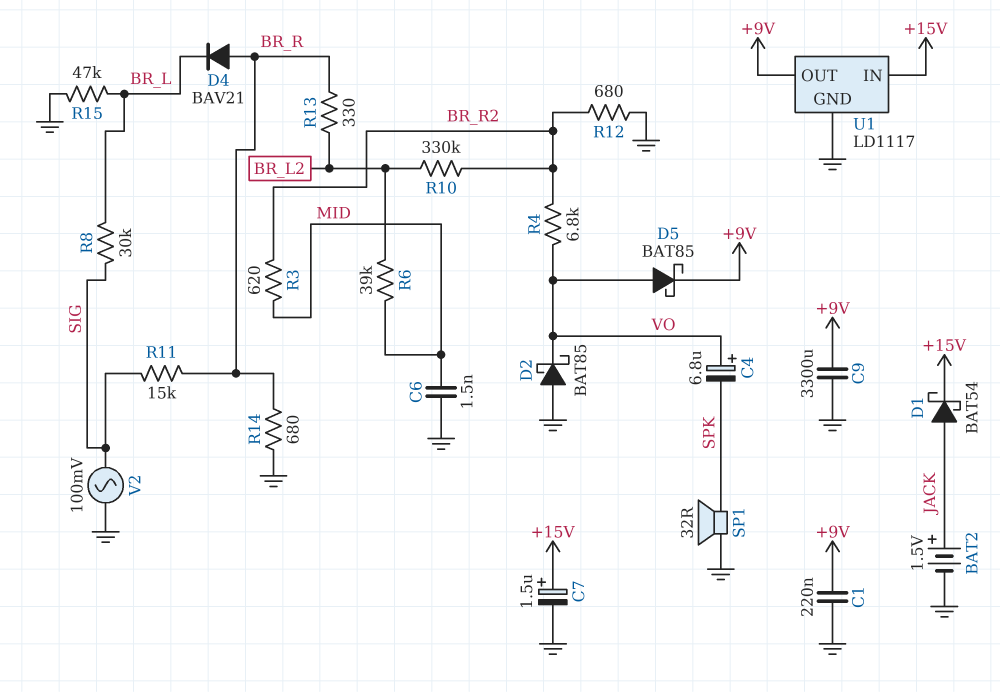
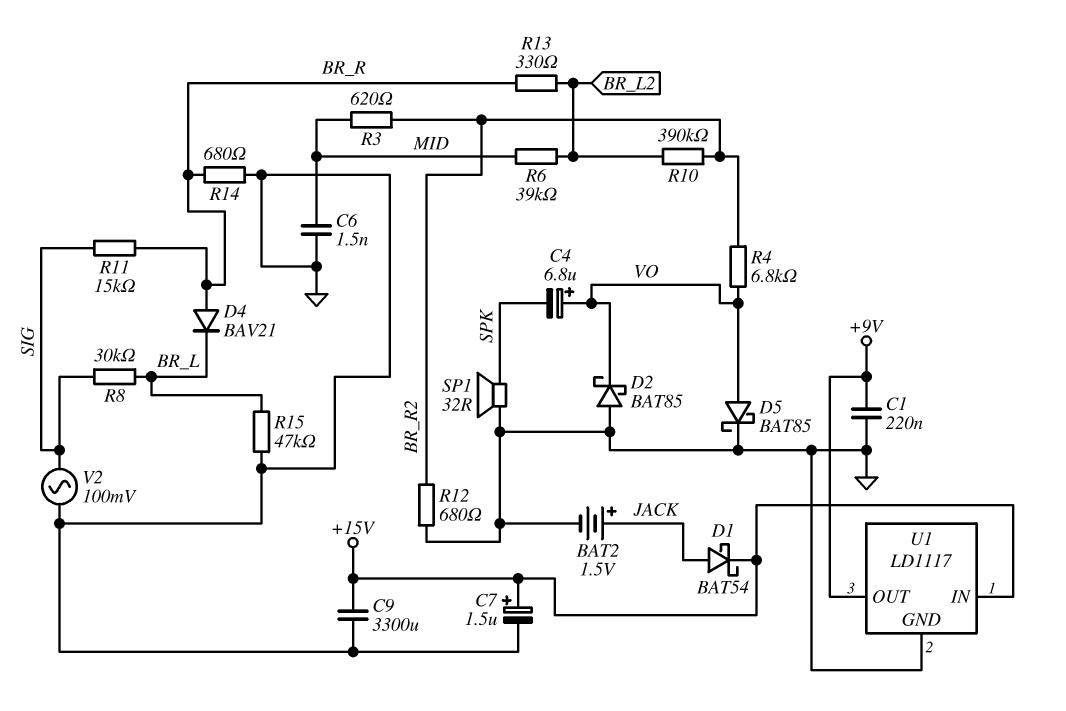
C9: 3300uF (+9V, GND) -> 3300uF (+15V, GND)
D5: schottky BAT85 (A VO, K +9V) -> schottky BAT85 (A VO, K GND)
R10: 330k (BR_L2, BR_R2) -> 390k (BR_L2, BR_R2)

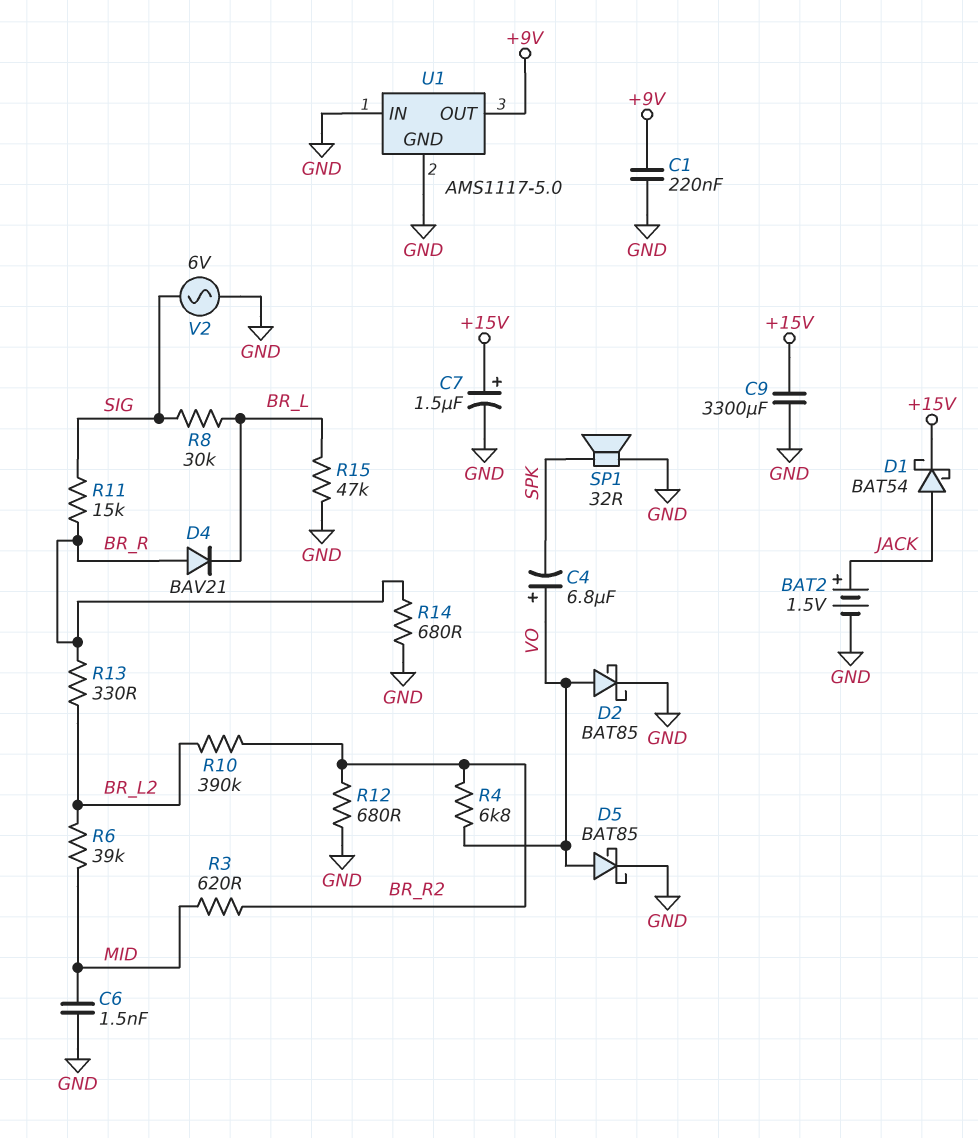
D2: schottky BAT85 (A GND, K VO) -> schottky BAT85 (A VO, K GND)
U1: LD1117 -> AMS1117-5.0
U1 pin IN: +15V -> GND
V2: AC 100mV (GND, SIG) -> AC 6V (GND, SIG)

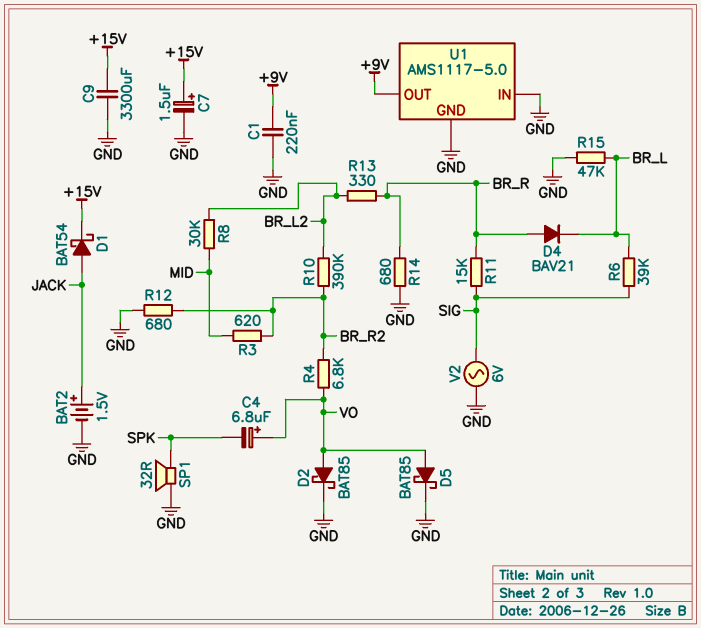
C6: 1.5nF (GND, MID) -> none
R6: 39k (BR_L2, MID) -> 39k (BR_L, SIG)
R8: 30k (BR_L, SIG) -> 30k (BR_L2, MID)

